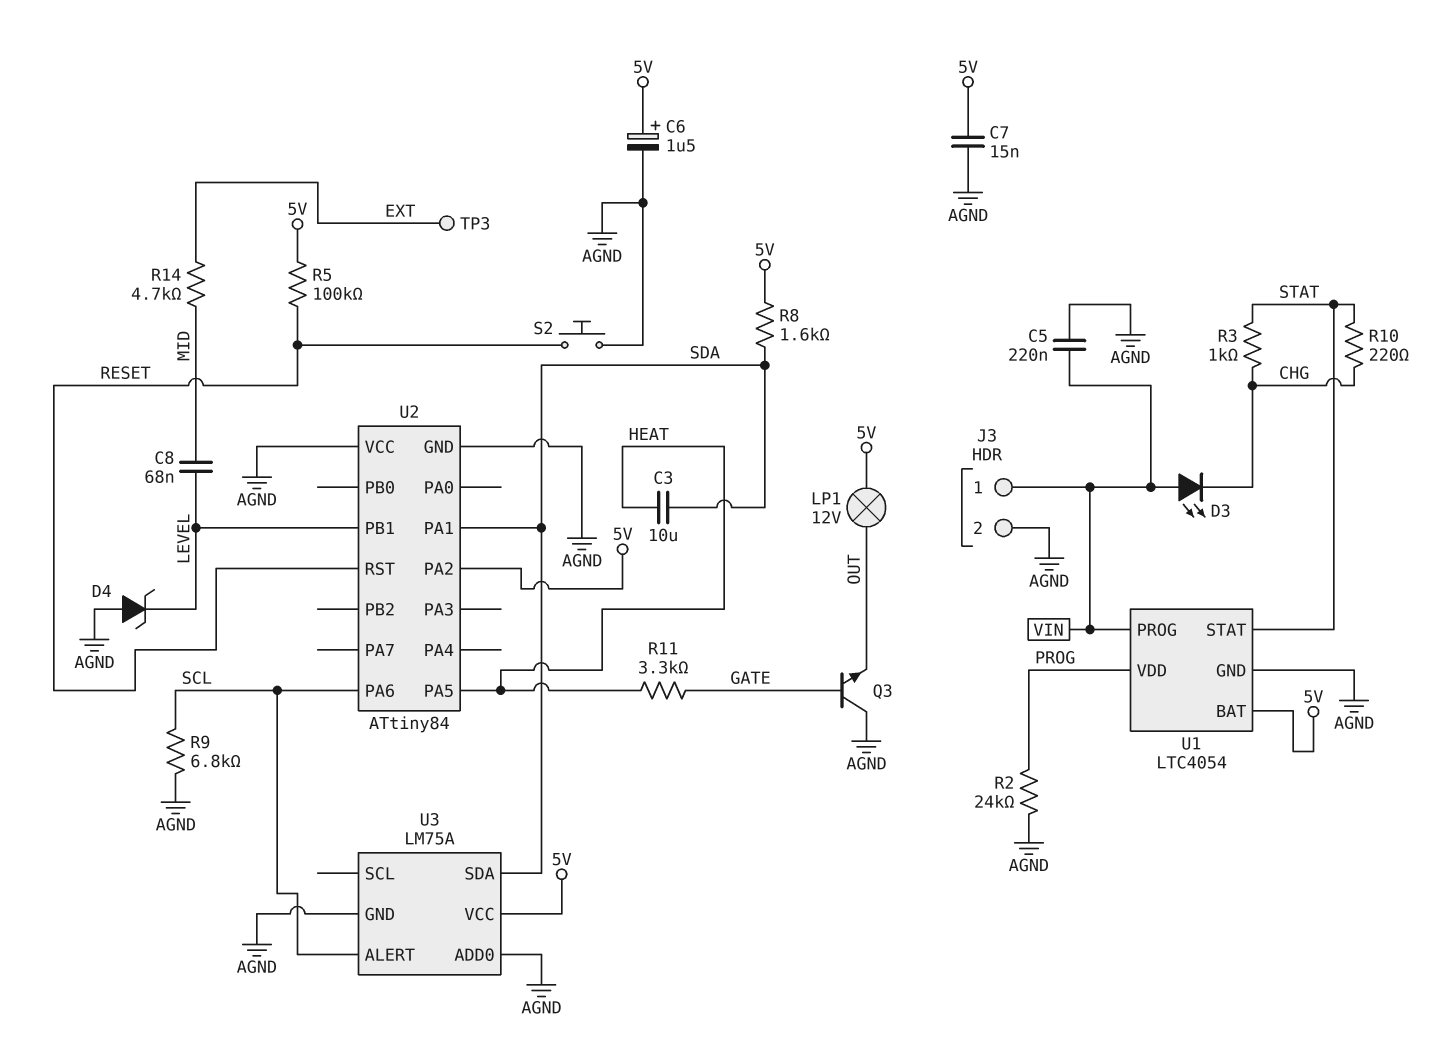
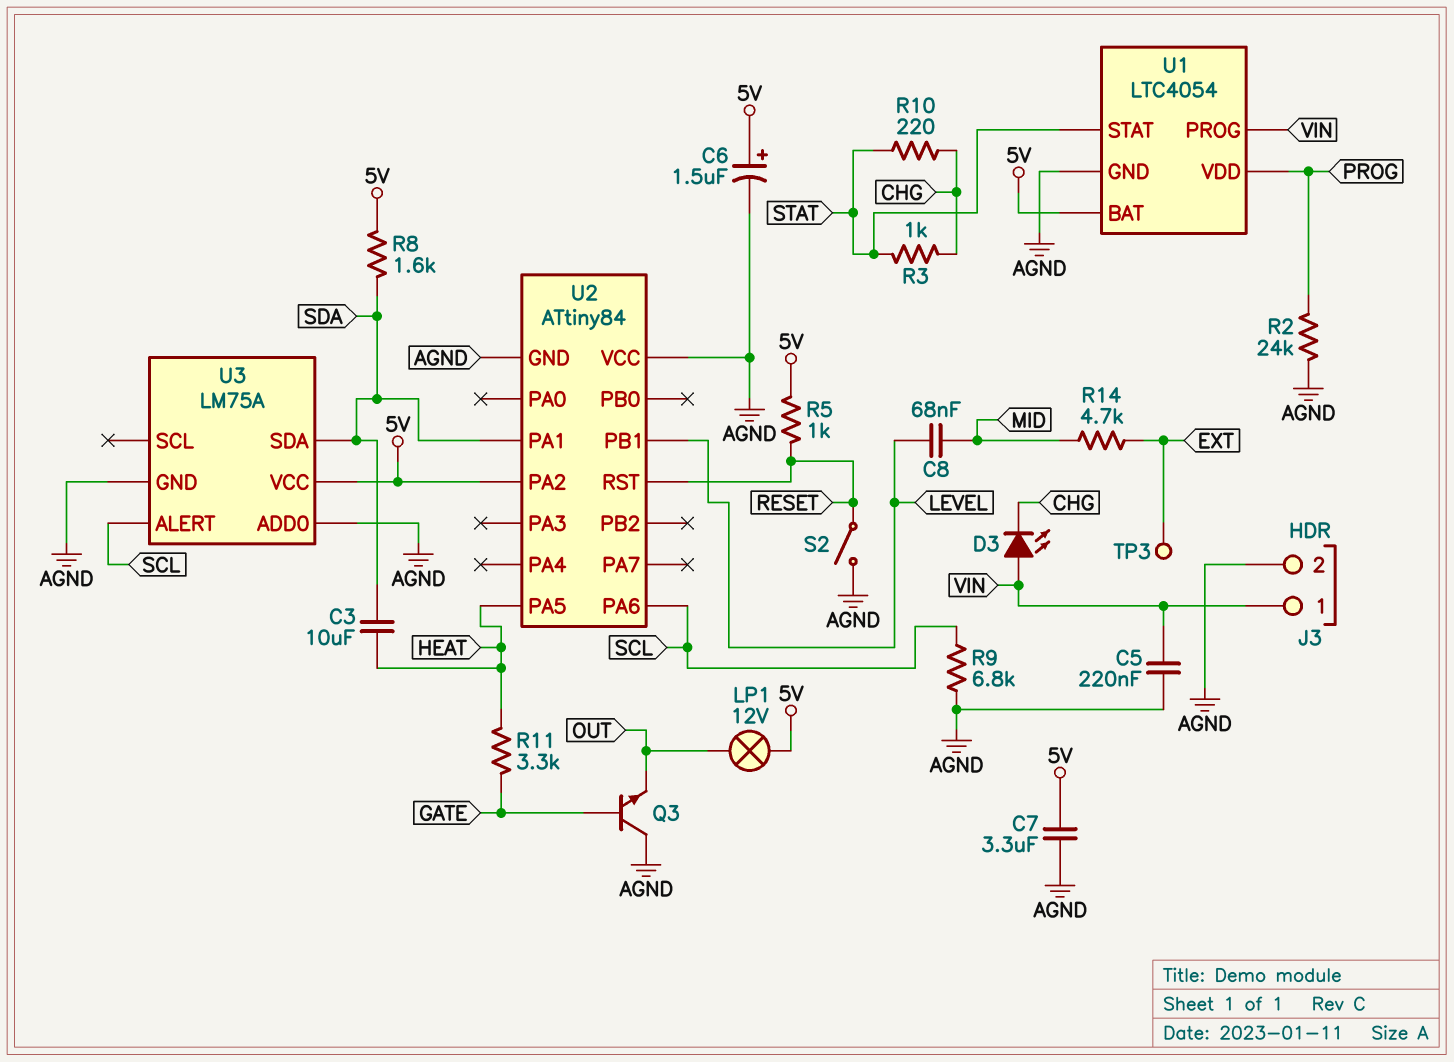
C7: 15nF (5V, AGND) -> 3.3uF (5V, AGND)
D4: zener (A AGND, K LEVEL) -> none
R5: 100k (5V, RESET) -> 1k (5V, RESET)
S2: button (AGND, RESET) -> switch (AGND, RESET)

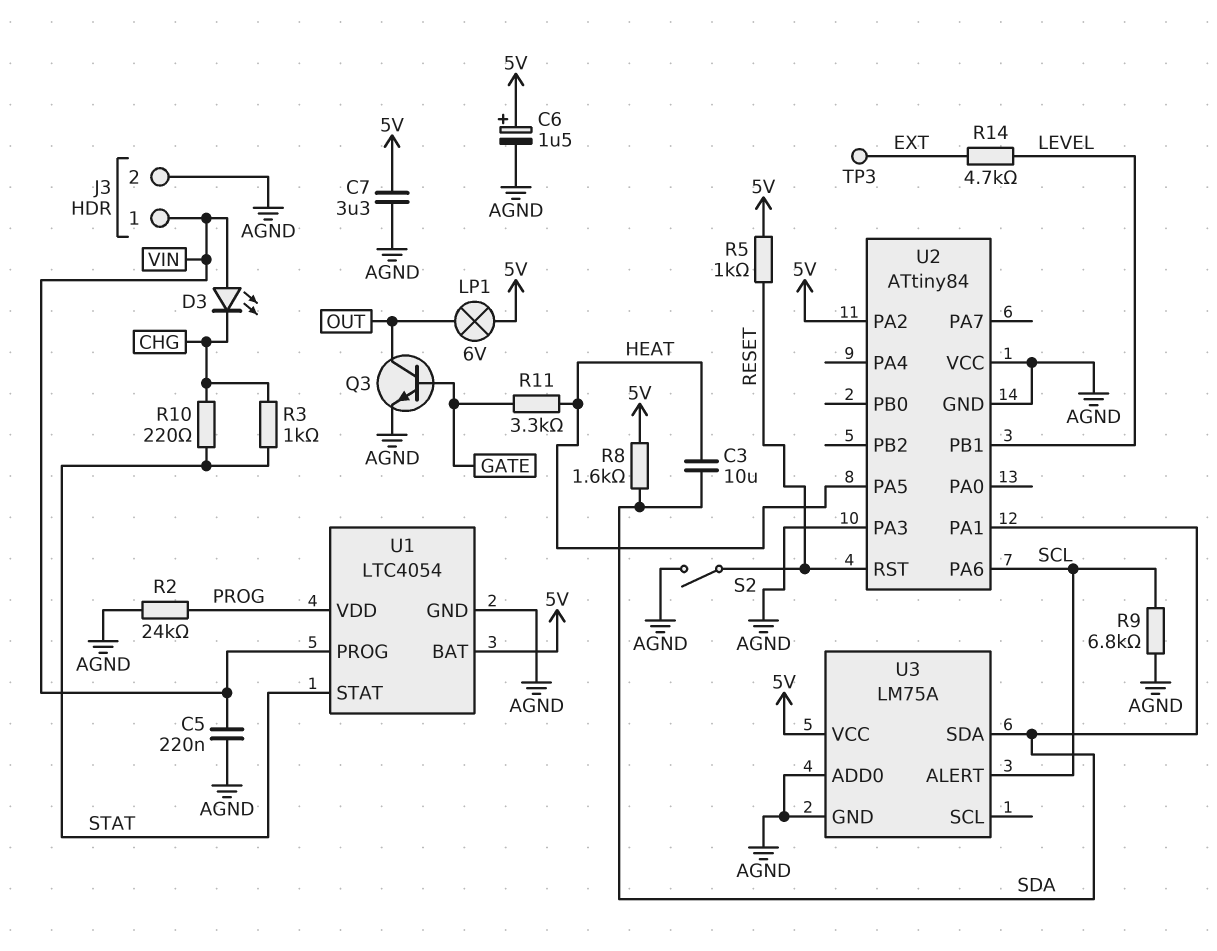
C8: 68nF (LEVEL, MID) -> none
LP1: lamp 12V (5V, OUT) -> lamp 6V (5V, OUT)
Q3: NPN (B GATE, C AGND, E OUT) -> NPN (B GATE, C OUT, E AGND)
R14: 4.7k (EXT, MID) -> 4.7k (EXT, LEVEL)
U2 pin PA3: none -> AGND

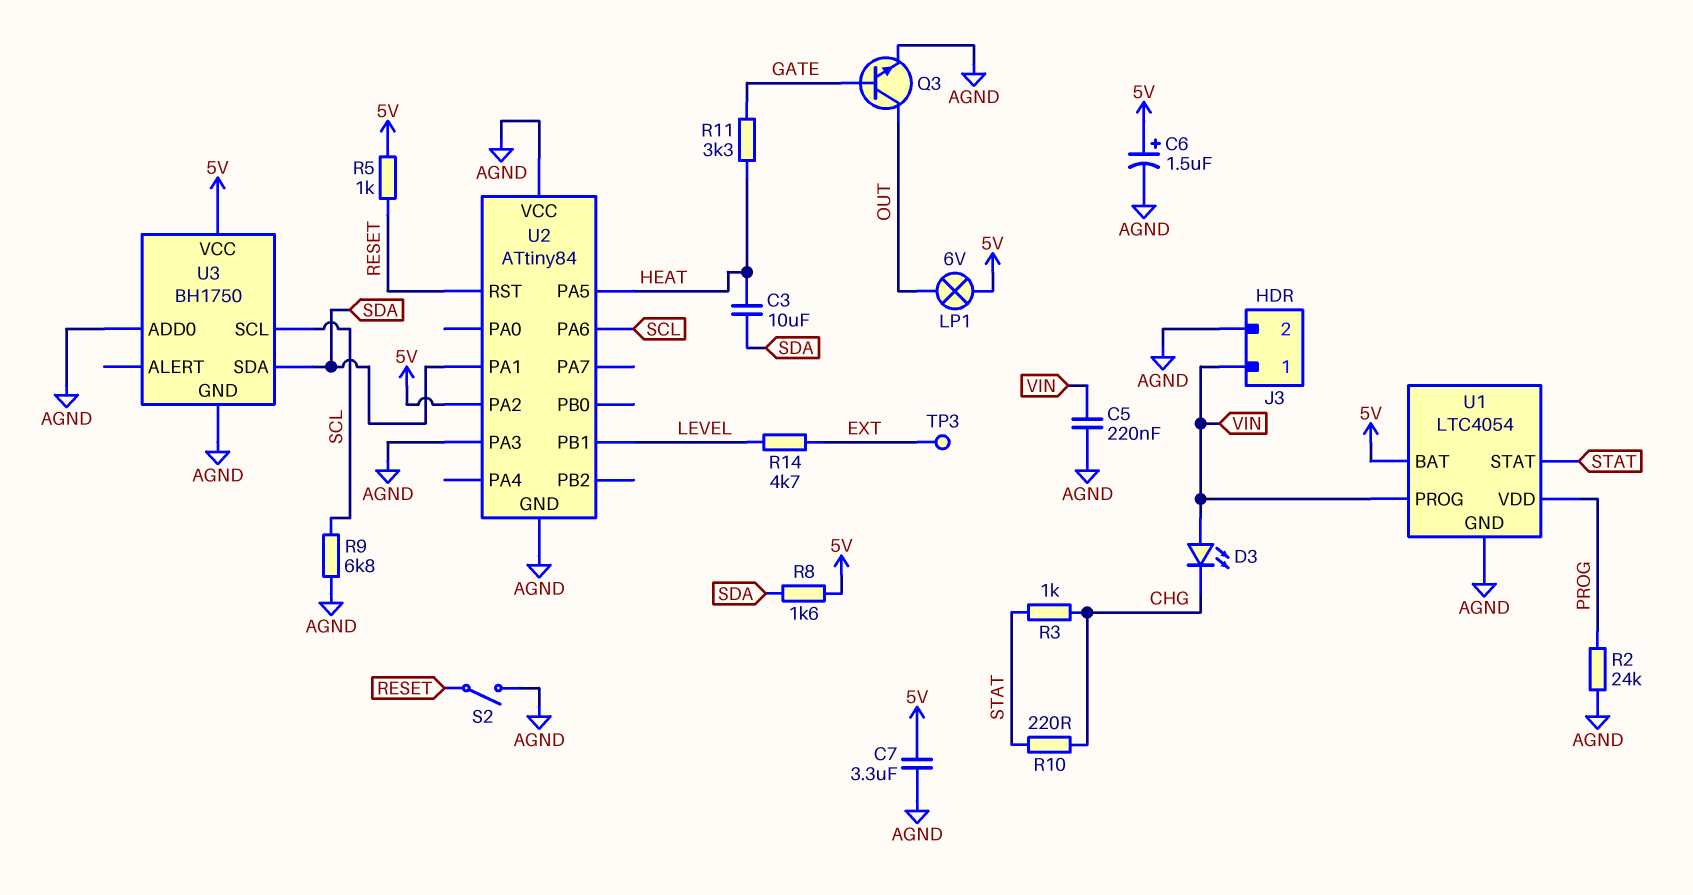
U3: LM75A -> BH1750
U3 pin ALERT: SCL -> none
U3 pin SCL: none -> SCL

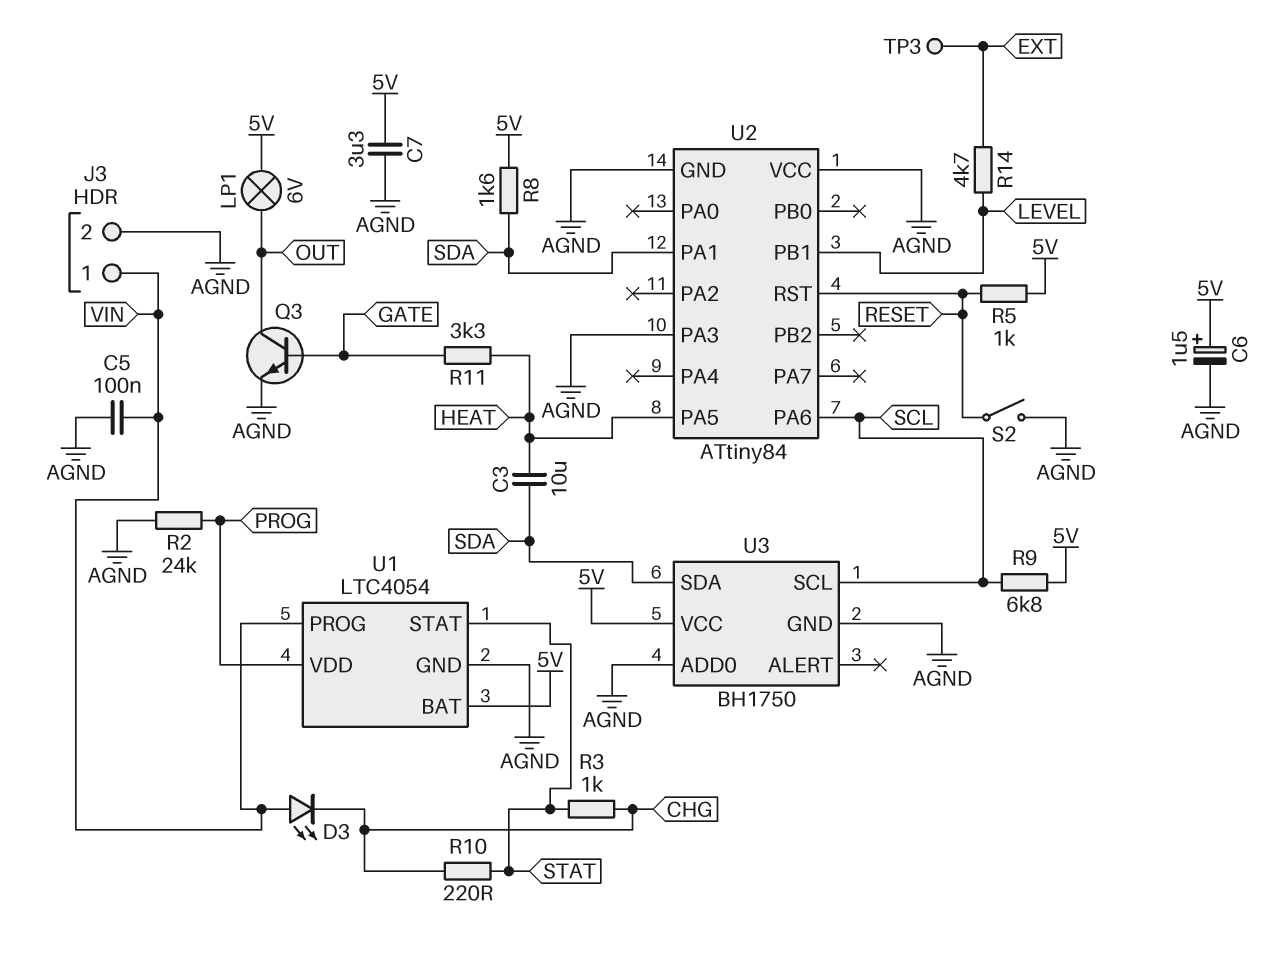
C5: 220nF (AGND, VIN) -> 100nF (AGND, VIN)
R9: 6.8k (AGND, SCL) -> 6.8k (5V, SCL)
U2 pin PA2: 5V -> none

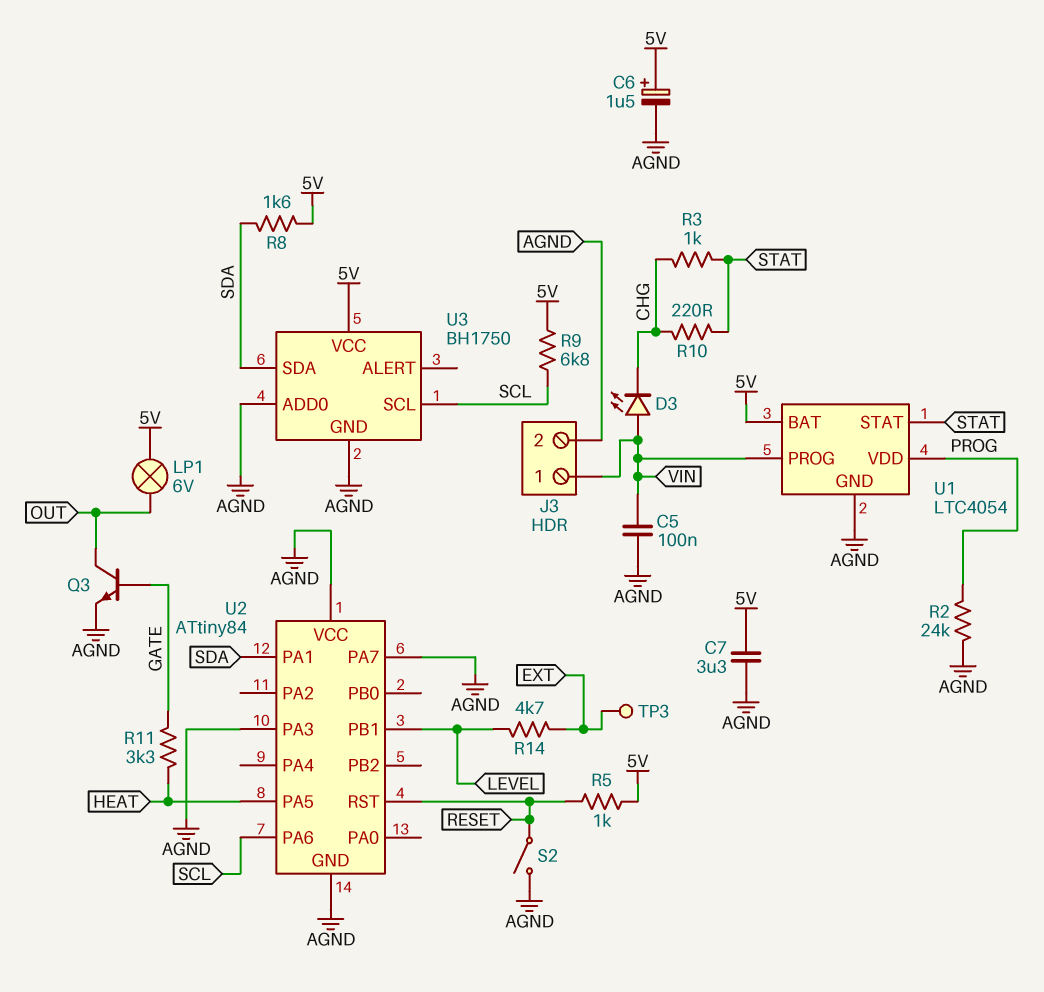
C3: 10uF (HEAT, SDA) -> none
U2 pin PA7: none -> AGND

